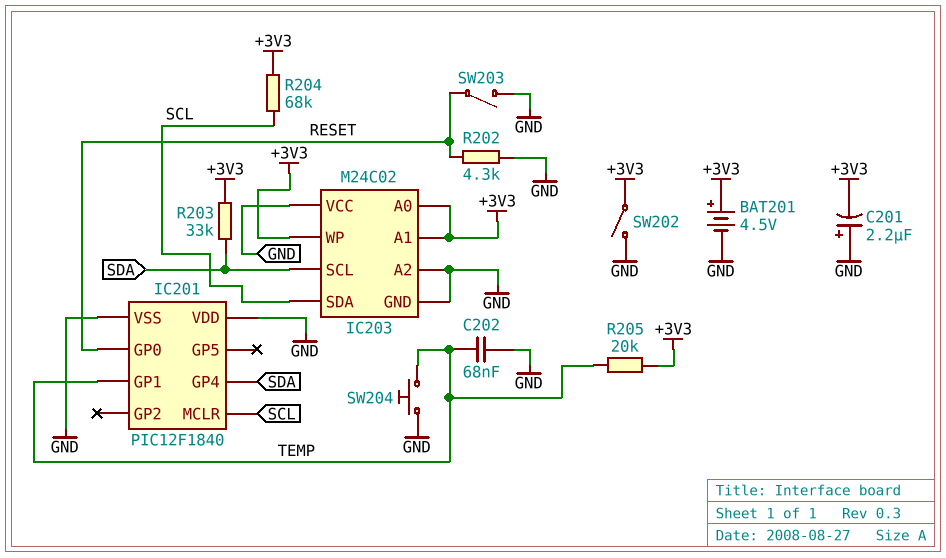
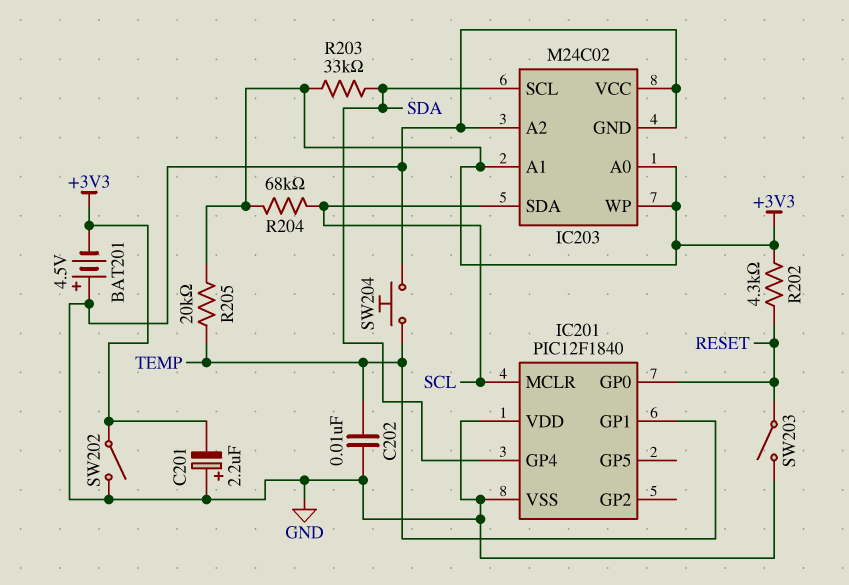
BAT201: 4.5V (plus +3V3, minus GND) -> 4.5V (plus GND, minus +3V3)
C202: 68nF (GND, TEMP) -> 10nF (GND, TEMP)
R202: 4.3k (GND, RESET) -> 4.3k (+3V3, RESET)

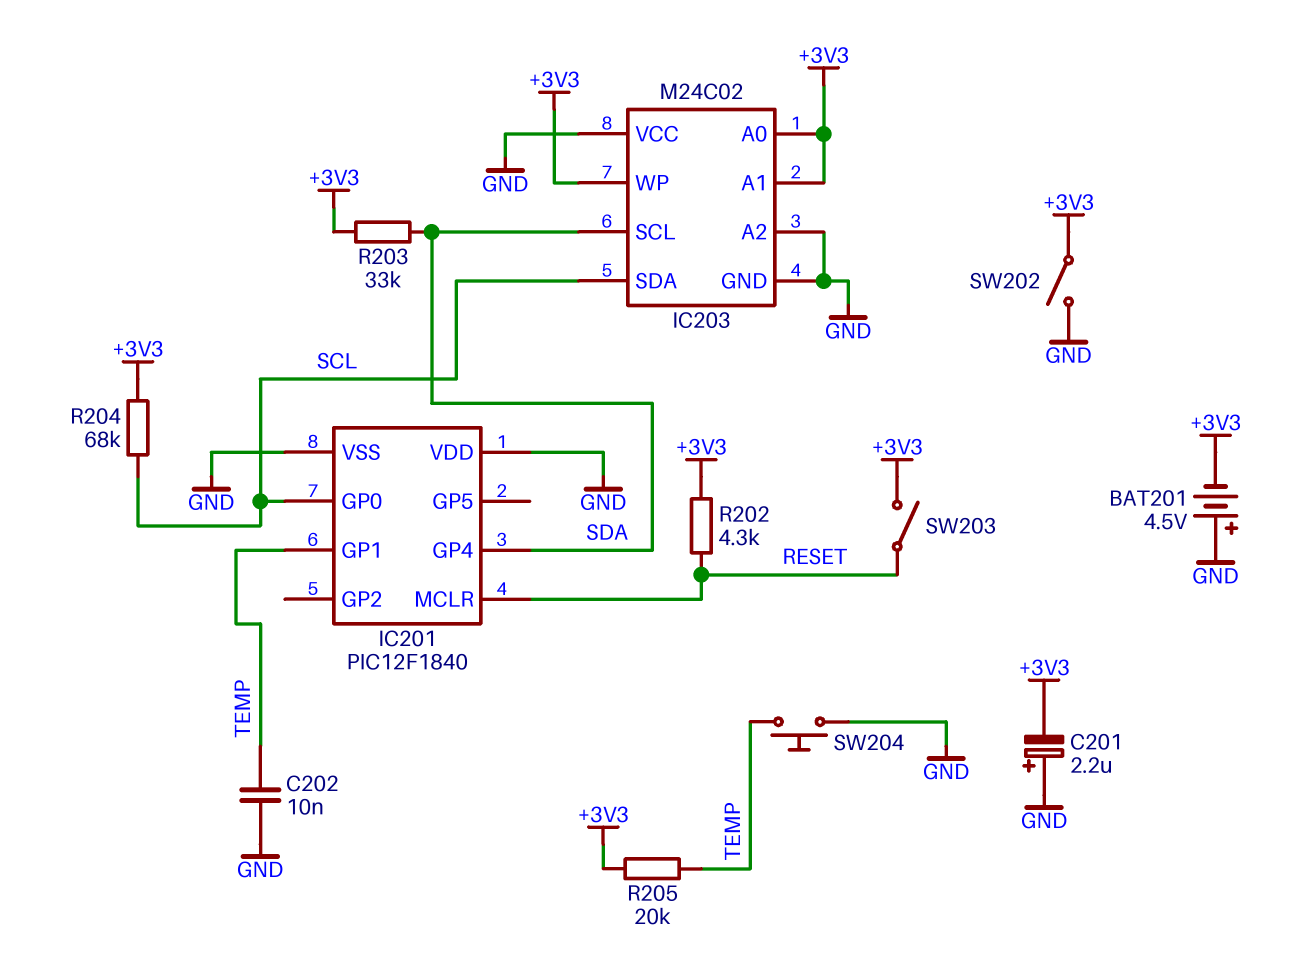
IC201 pin GP0: RESET -> SCL
IC201 pin MCLR: SCL -> RESET
SW203: switch (GND, RESET) -> switch (+3V3, RESET)

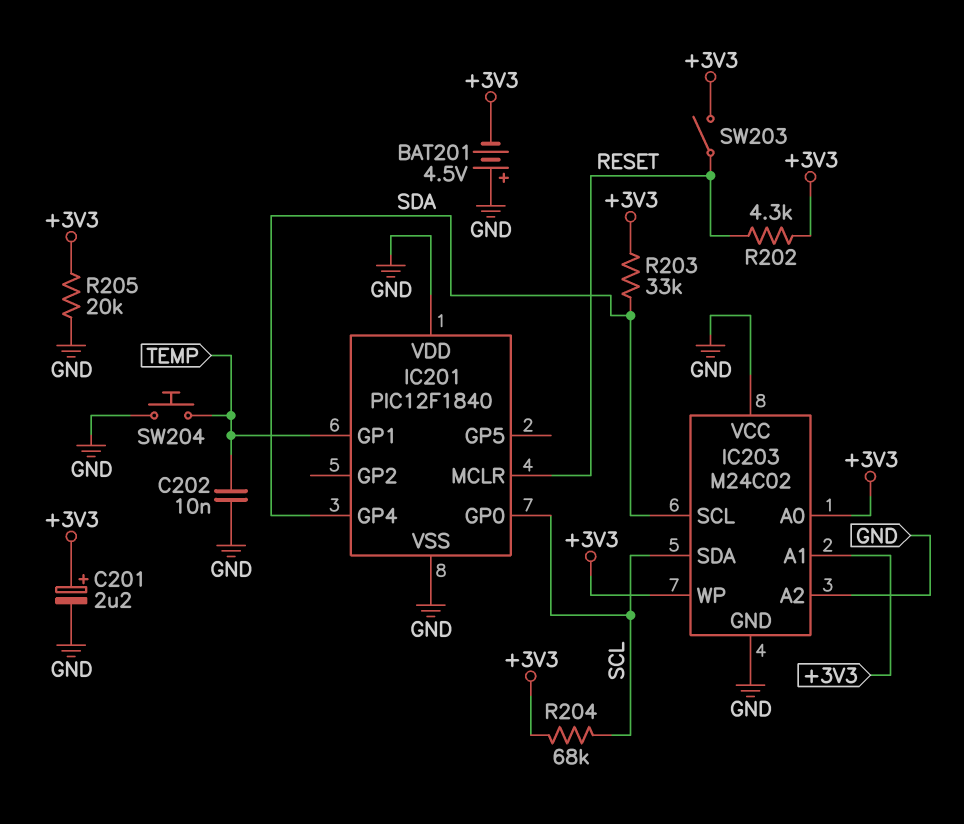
C201: 2.2uF (plus GND, minus +3V3) -> 2.2uF (plus +3V3, minus GND)
R205: 20k (+3V3, TEMP) -> 20k (+3V3, GND)
SW202: switch (+3V3, GND) -> none

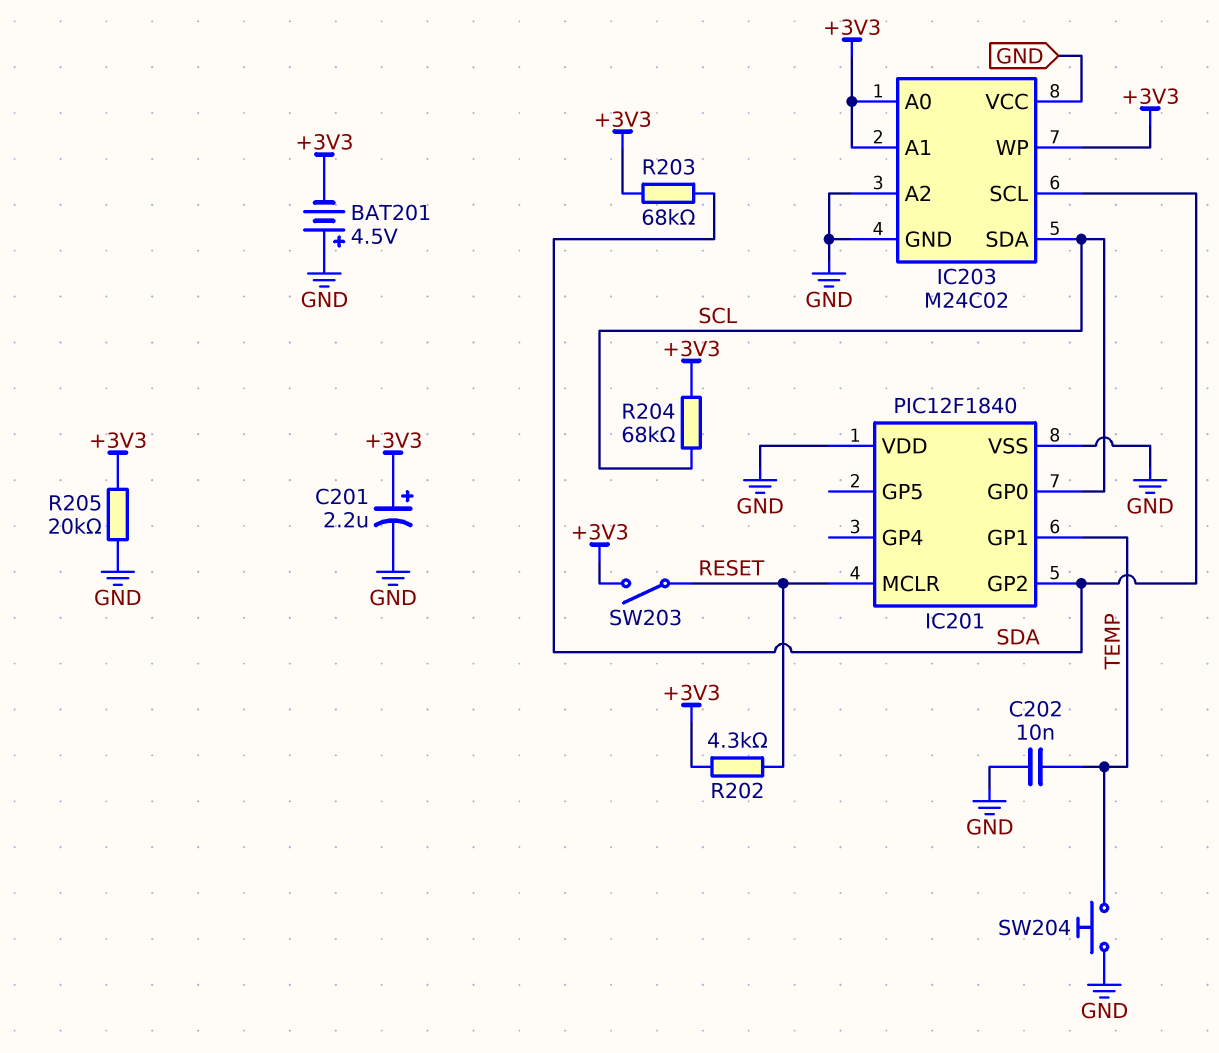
IC201 pin GP2: none -> SDA
IC201 pin GP4: SDA -> none
R203: 33k (+3V3, SDA) -> 68k (+3V3, SDA)

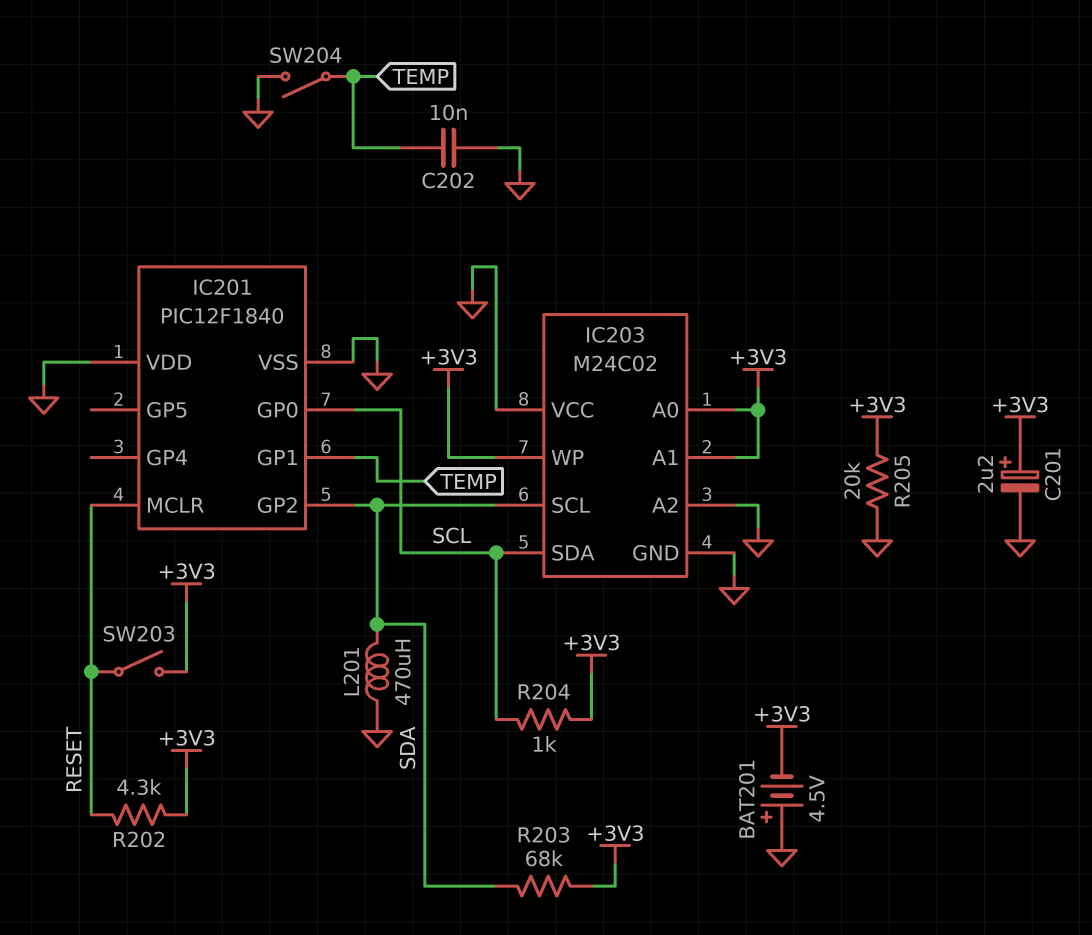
L201: none -> 470uH (GND, SDA)
R204: 68k (+3V3, SCL) -> 1k (+3V3, SCL)
SW204: button (GND, TEMP) -> switch (GND, TEMP)

